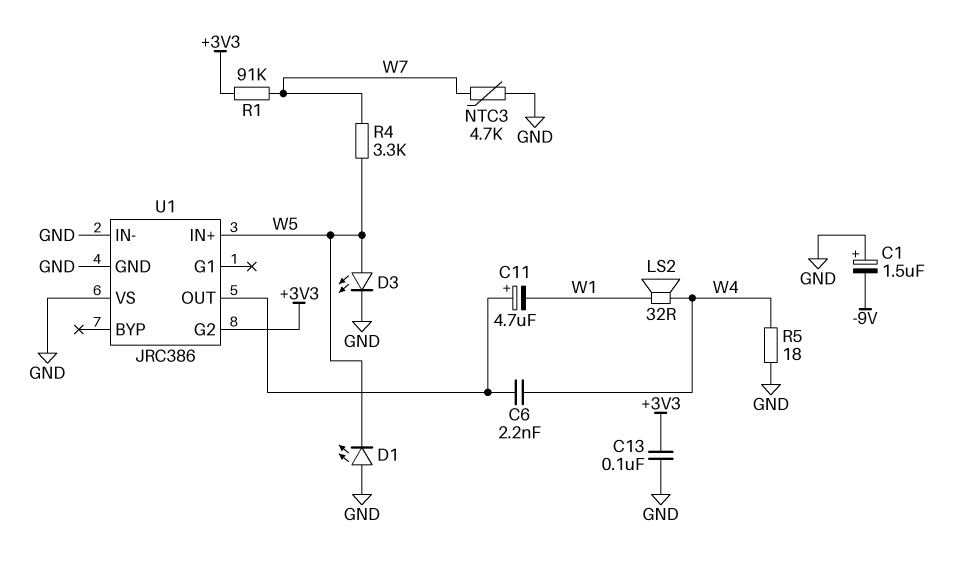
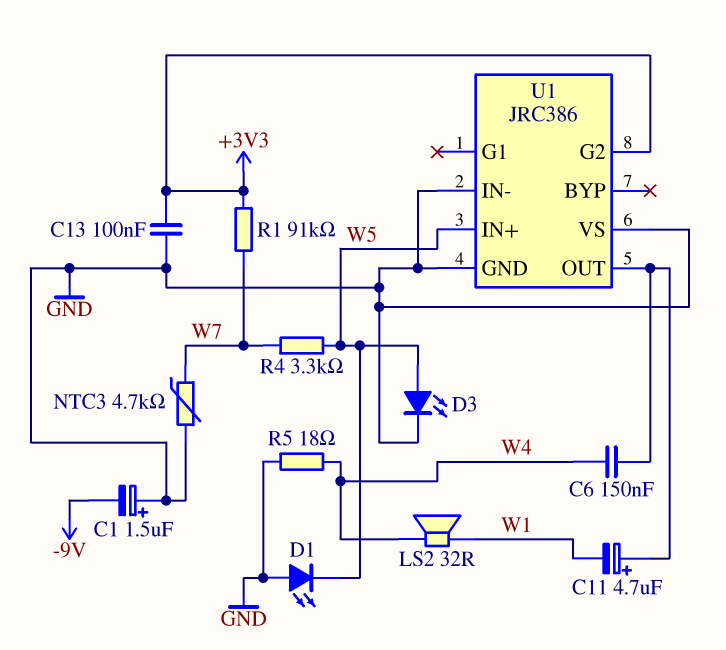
C6: 2.2nF (U1/OUT, W4) -> 150nF (U1/OUT, W4)

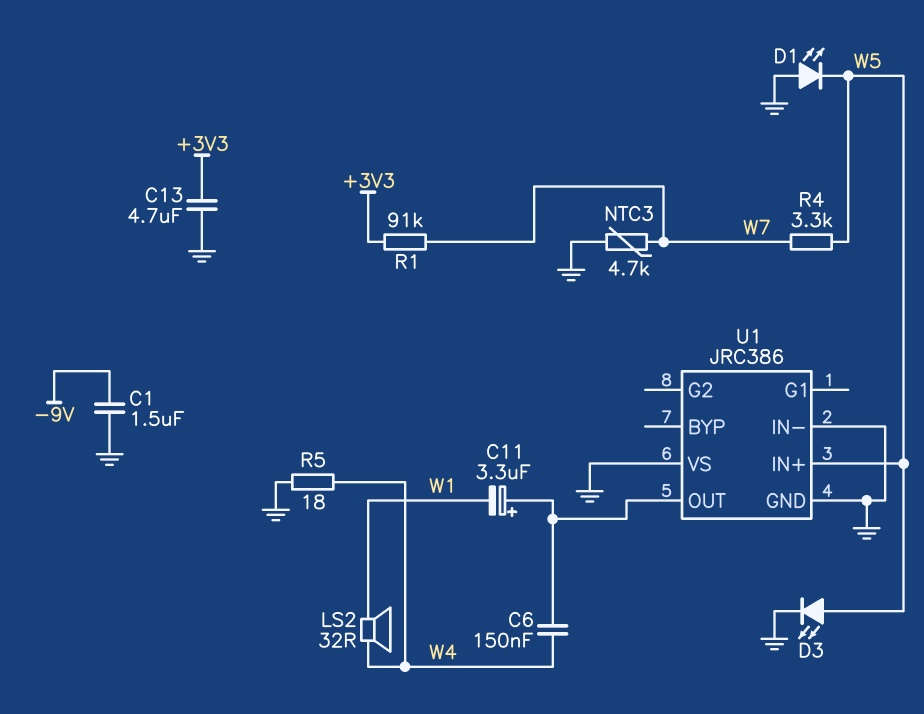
C1: 1.5uF (plus GND, minus -9V) -> 1.5uF (-9V, GND)
C11: 4.7uF (plus U1/OUT, minus W1) -> 3.3uF (plus U1/OUT, minus W1)
C13: 100nF (+3V3, GND) -> 4.7uF (+3V3, GND)
U1 pin G2: +3V3 -> none

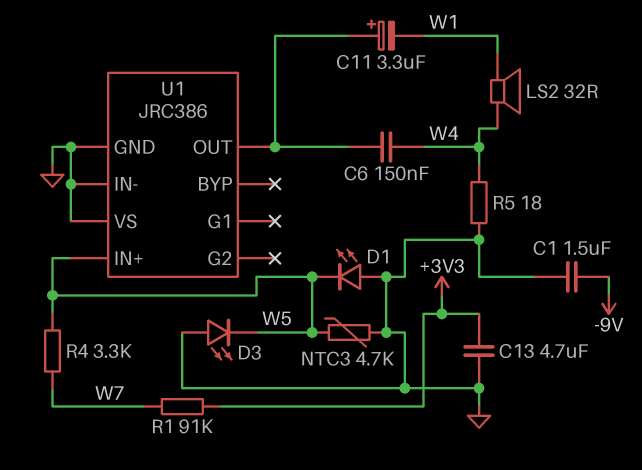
D3: LED (A W5, K GND) -> LED (A GND, K W5)
NTC3: 4.7k (GND, W7) -> 4.7k (GND, W5)

